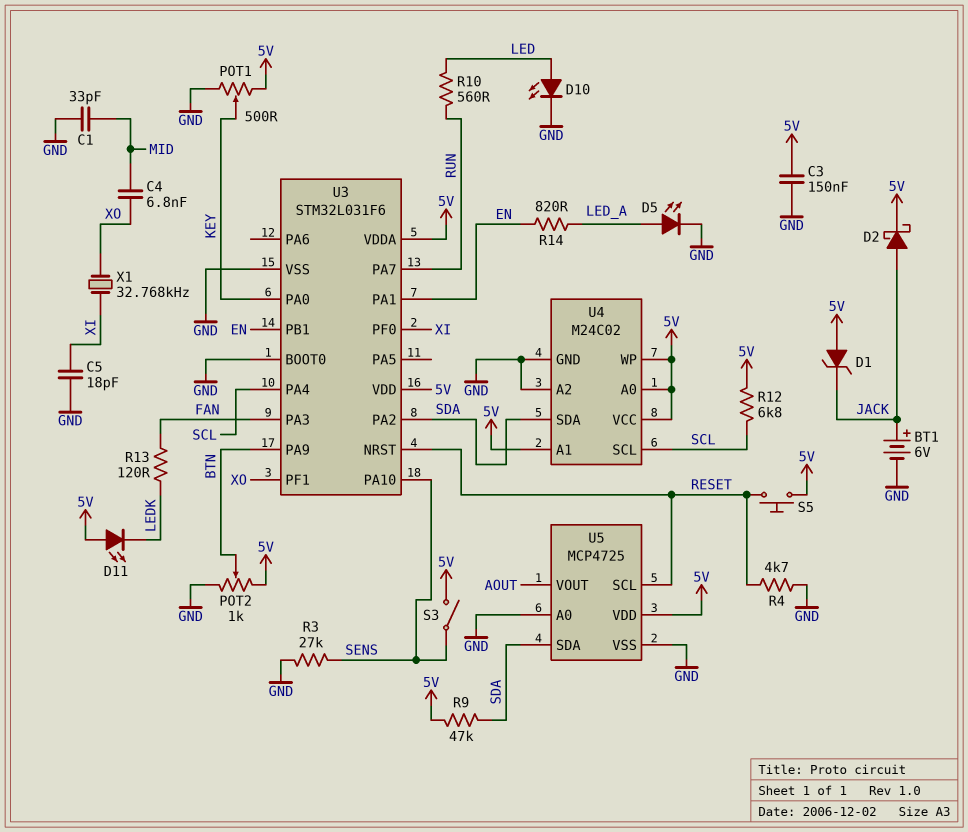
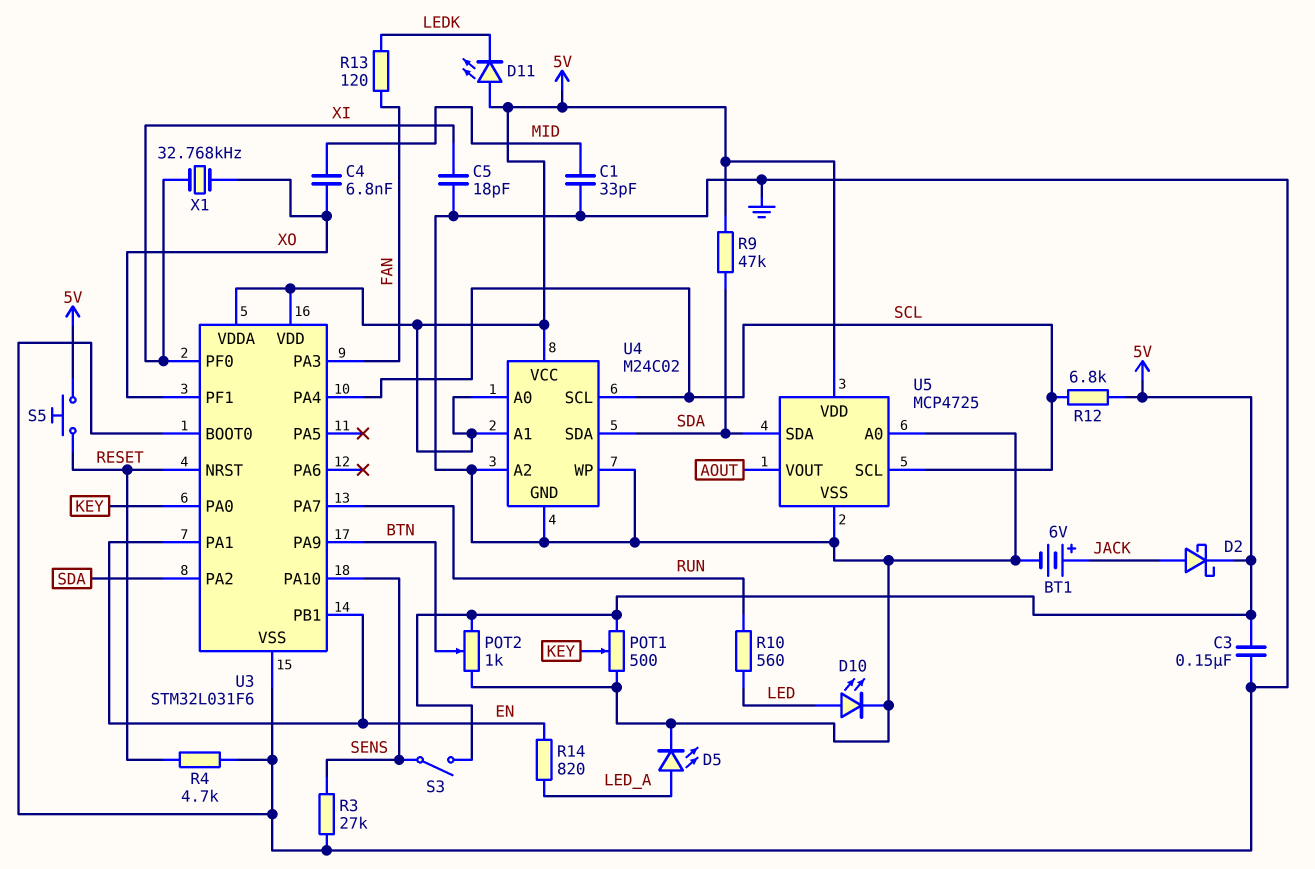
D1: zener (A 5V, K JACK) -> none
U4 pin WP: 5V -> GND
U5 pin SCL: RESET -> SCL

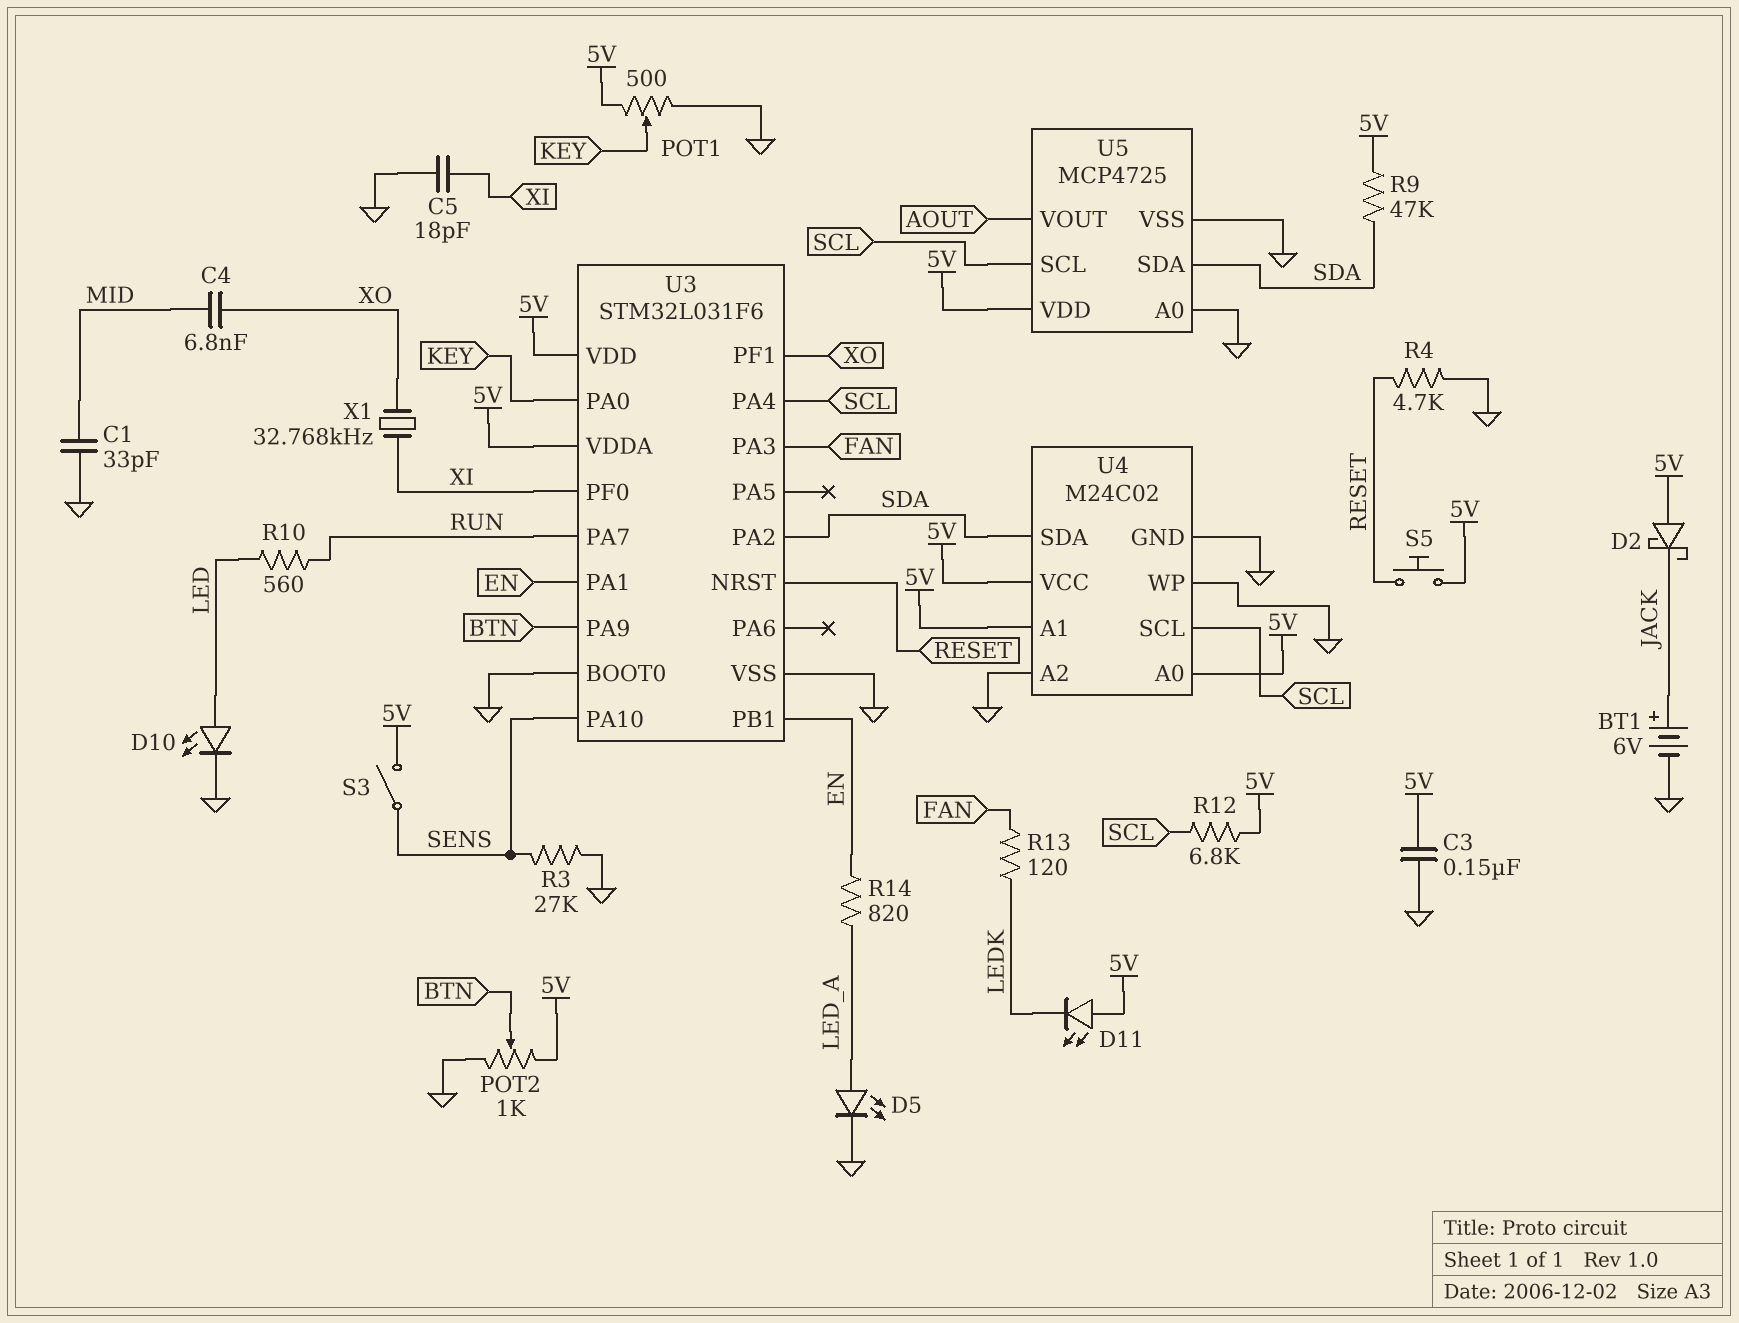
D2: schottky (A JACK, K 5V) -> schottky (A 5V, K JACK)

